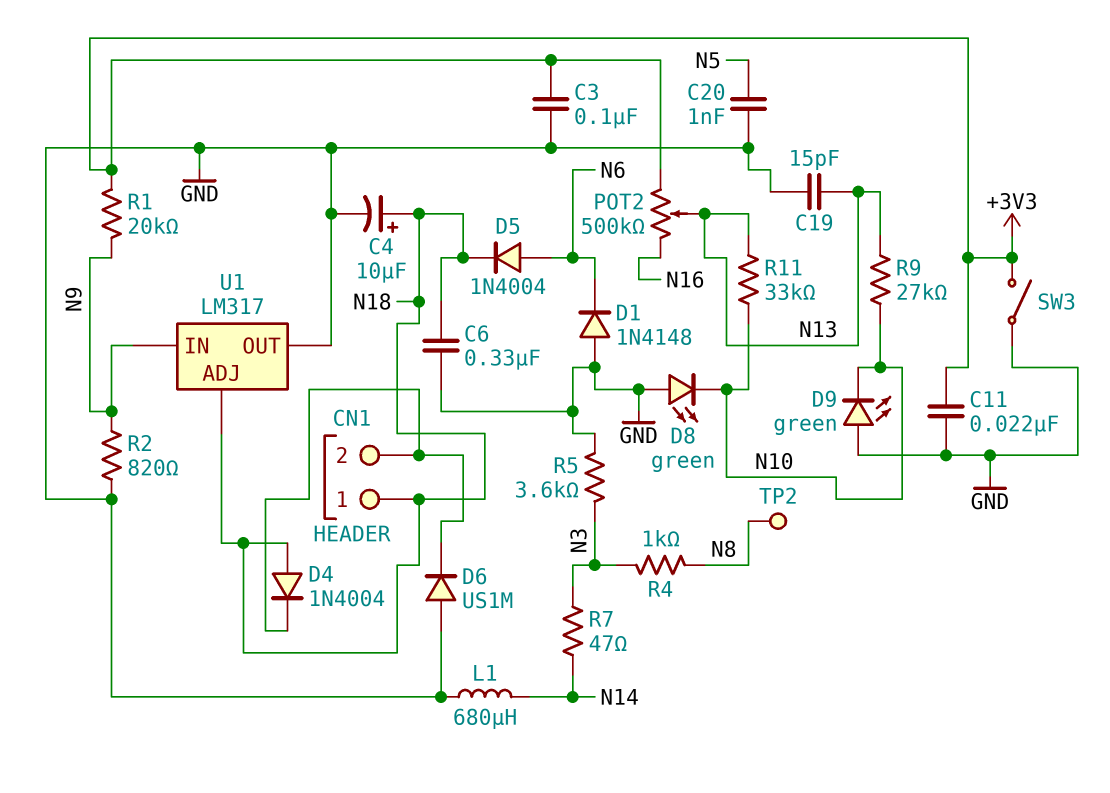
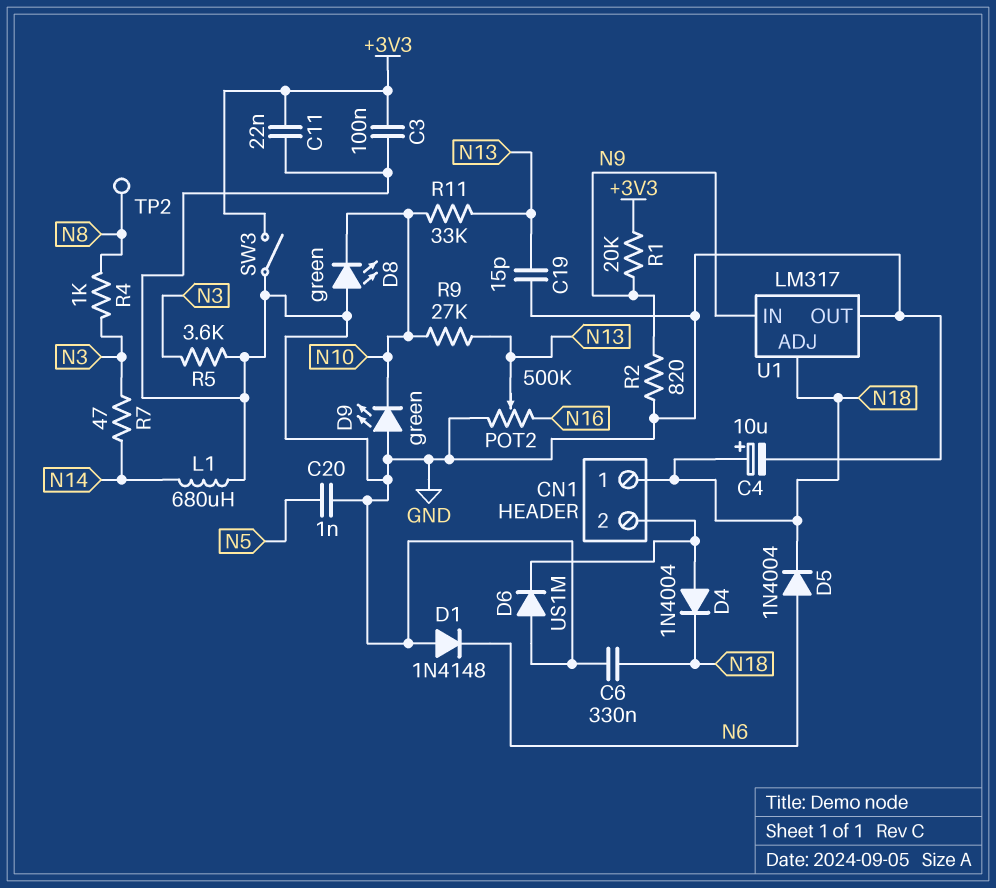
D4: diode 1N4004 (A N18, K CN1/2) -> diode 1N4004 (A CN1/2, K N18)
POT2: 500k (+3V3, N16, wiper N13) -> 500k (GND, N16, wiper N13)

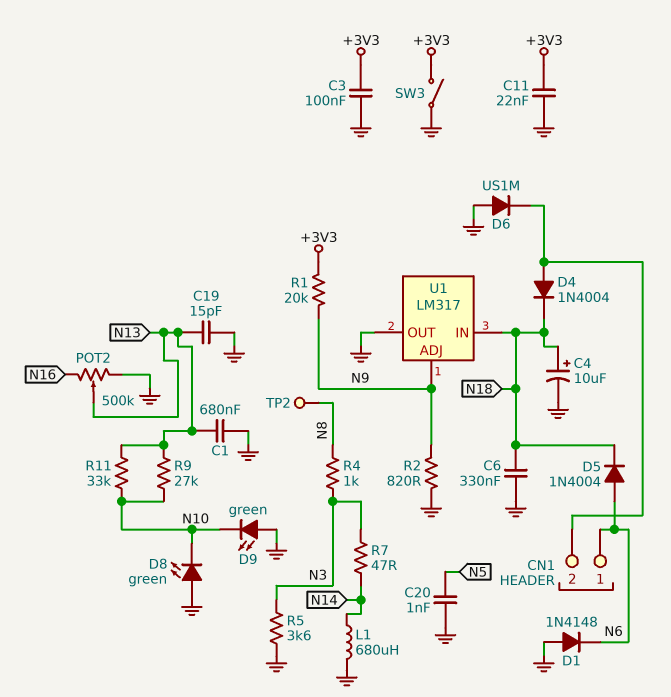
C1: none -> 680nF (GND, N13)
CN1 pin 1: N18 -> N6
U1 pin ADJ: N18 -> N9
U1 pin IN: N9 -> N18

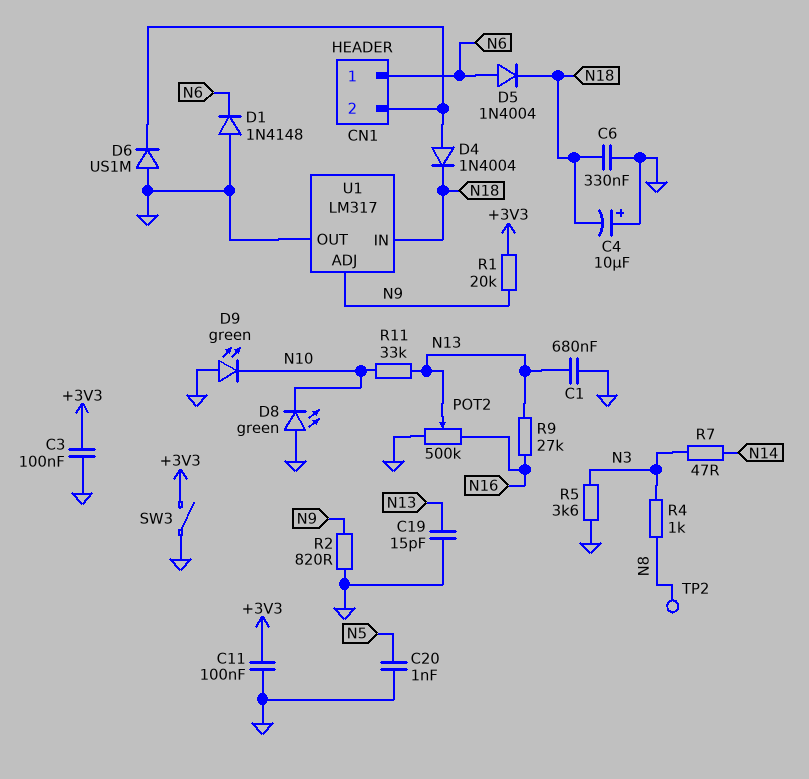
C4: 10uF (plus N18, minus GND) -> 10uF (plus GND, minus N18)
C11: 22nF (+3V3, GND) -> 100nF (+3V3, GND)
L1: 680uH (GND, N14) -> none
R9: 27k (N10, N13) -> 27k (N13, N16)

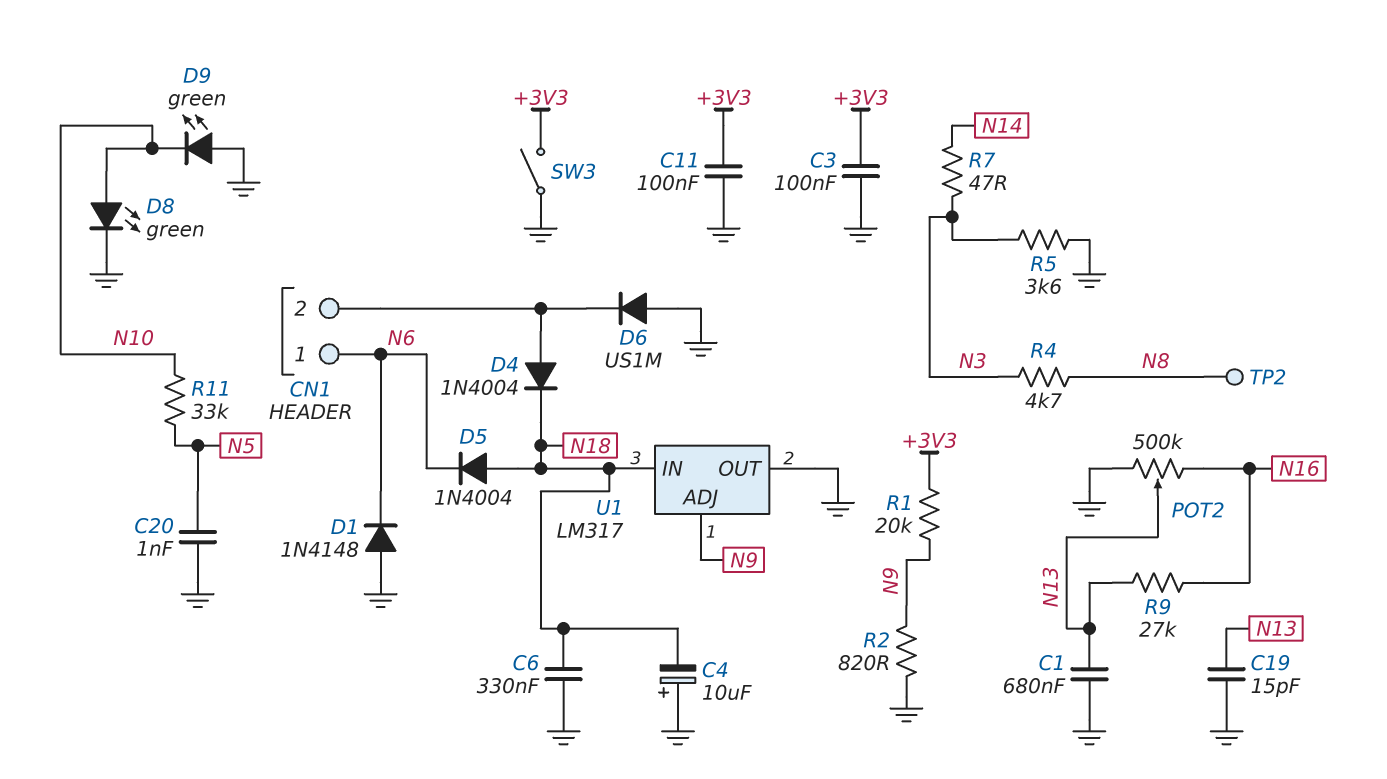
D5: diode 1N4004 (A N6, K N18) -> diode 1N4004 (A N18, K N6)
D8: LED green (A GND, K N10) -> LED green (A N10, K GND)
R4: 1k (N3, N8) -> 4.7k (N3, N8)
R11: 33k (N10, N13) -> 33k (N5, N10)

